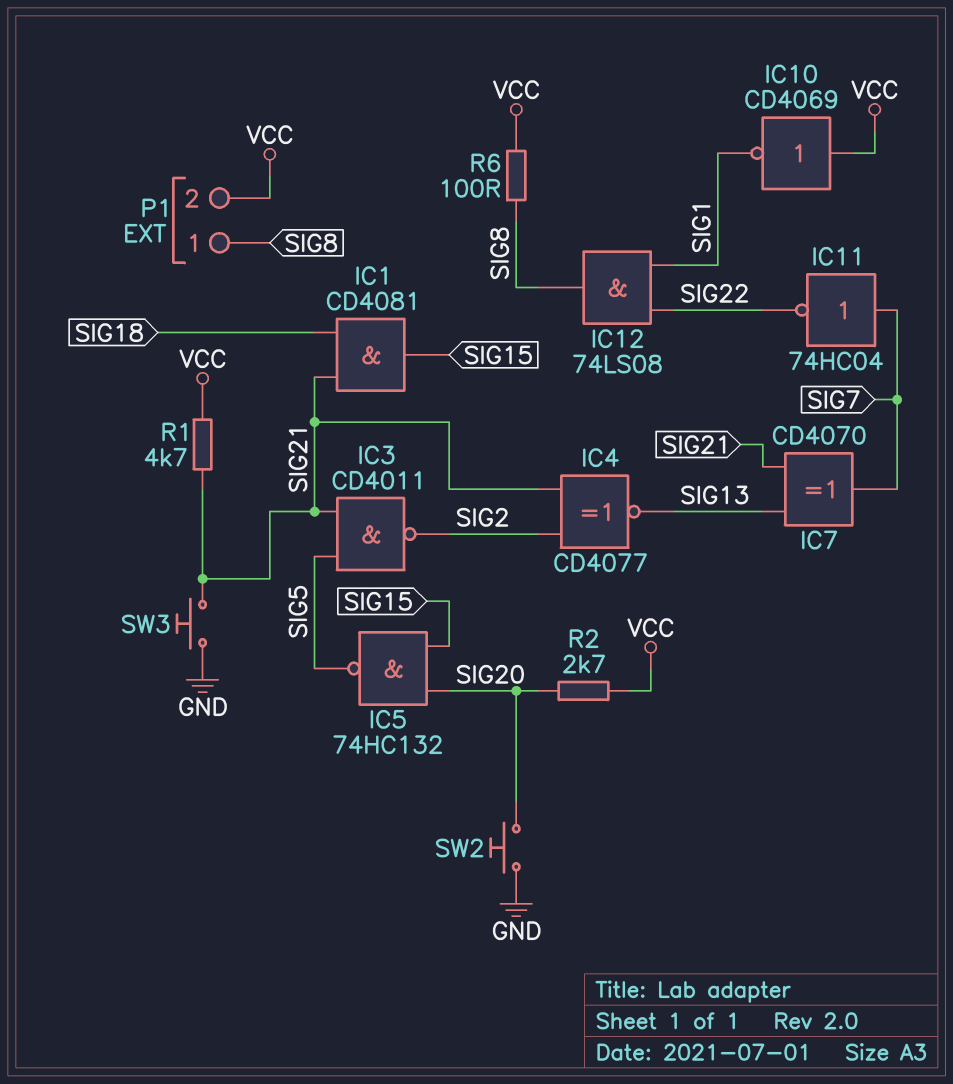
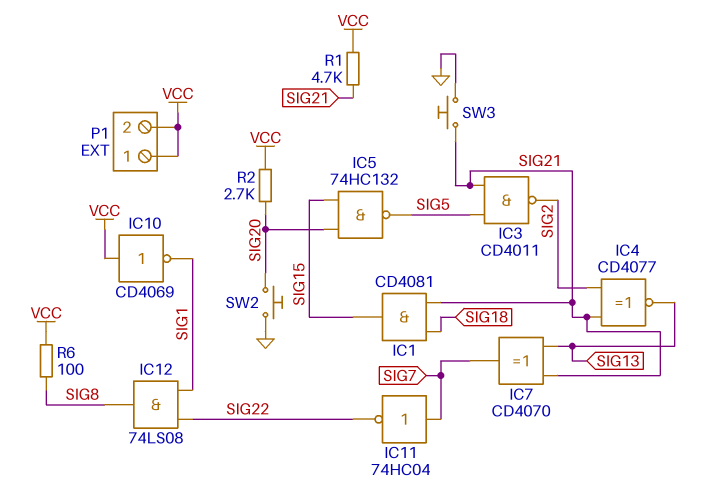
P1 pin 1: SIG8 -> VCC

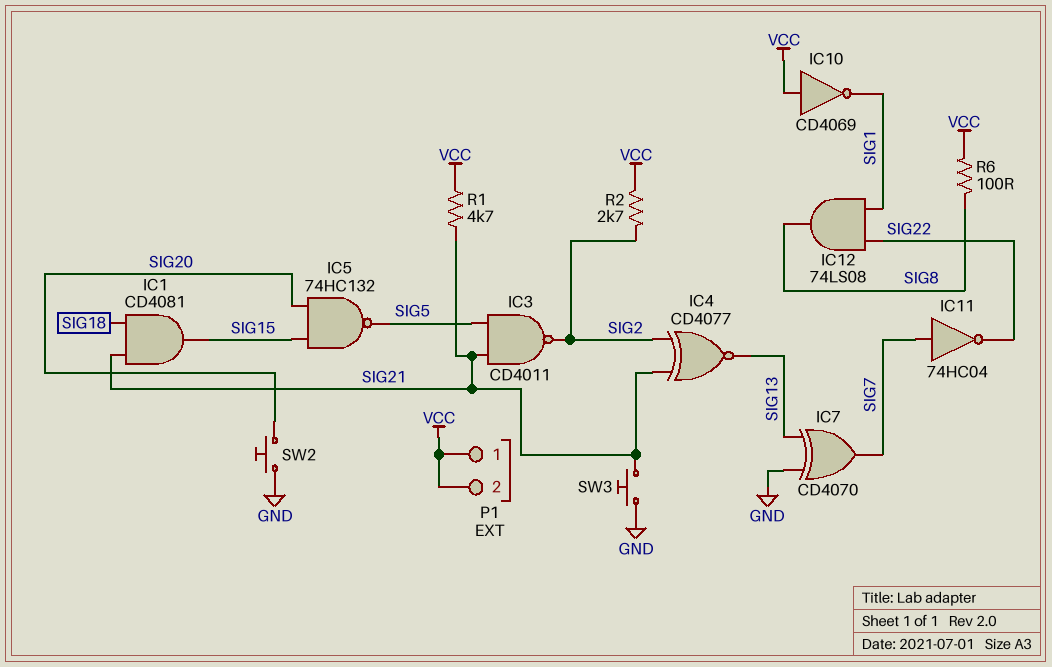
IC7: XOR CD4070 (in SIG13, in SIG21, out SIG7) -> XOR CD4070 (in GND, in SIG13, out SIG7)
R2: 2.7k (SIG20, VCC) -> 2.7k (SIG2, VCC)

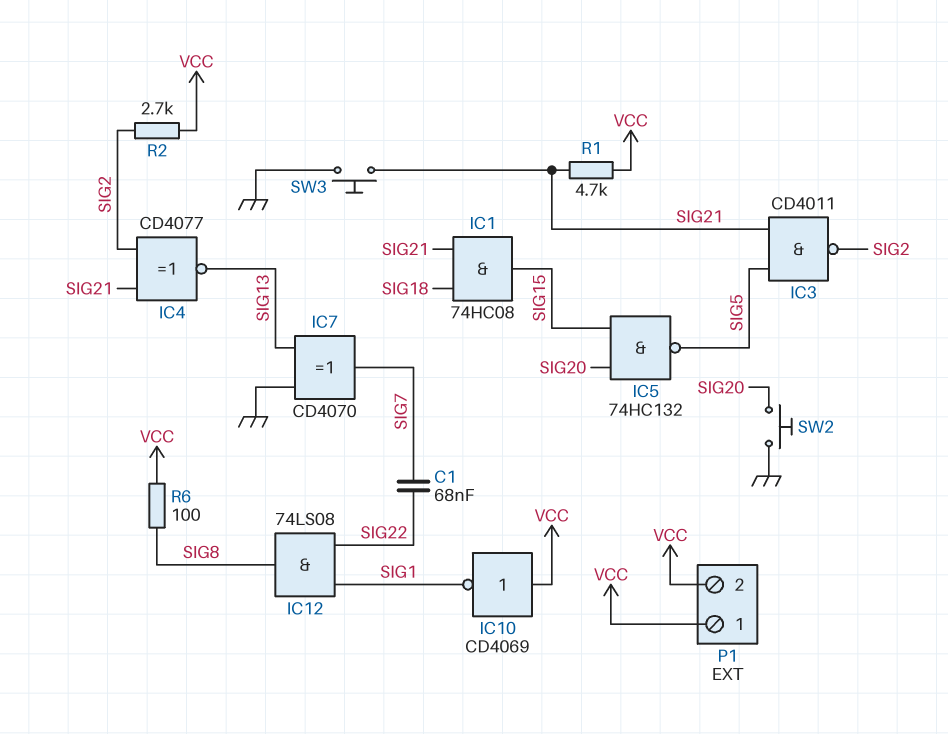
C1: none -> 68nF (SIG7, SIG22)
IC1: AND CD4081 (in SIG18, in SIG21, out SIG15) -> AND 74HC08 (in SIG18, in SIG21, out SIG15)
IC11: NOT 74HC04 (in SIG7, out SIG22) -> none

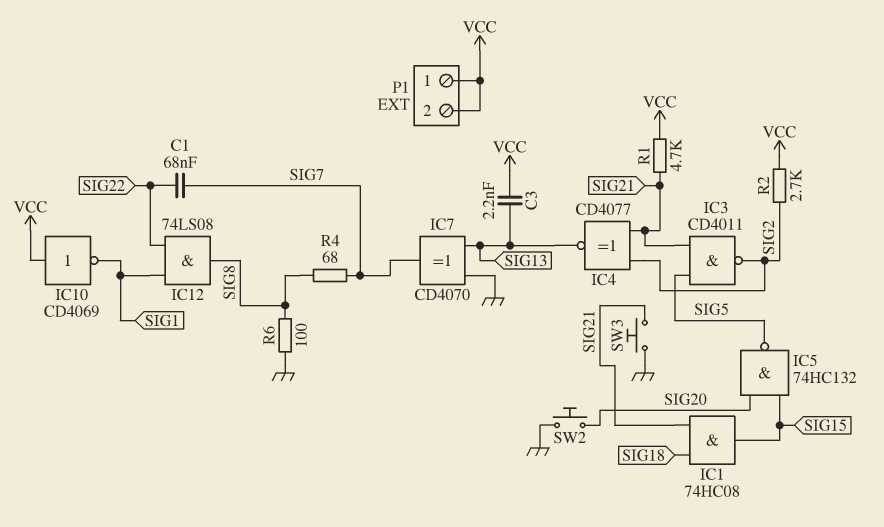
C3: none -> 2.2nF (SIG13, VCC)
R4: none -> 68 (SIG7, SIG8)
R6: 100 (SIG8, VCC) -> 100 (GND, SIG8)

